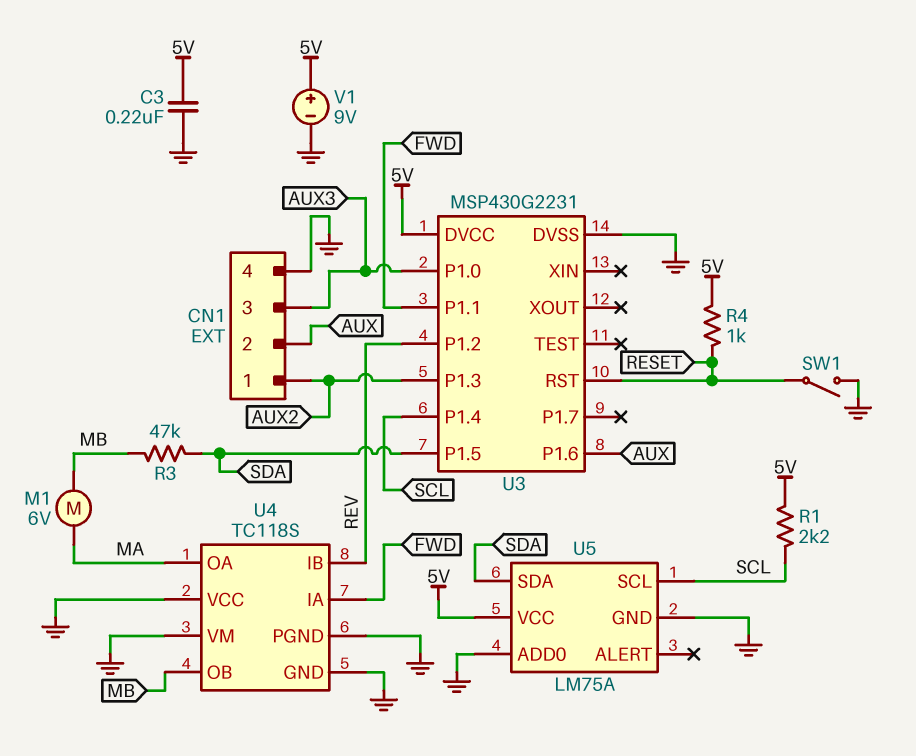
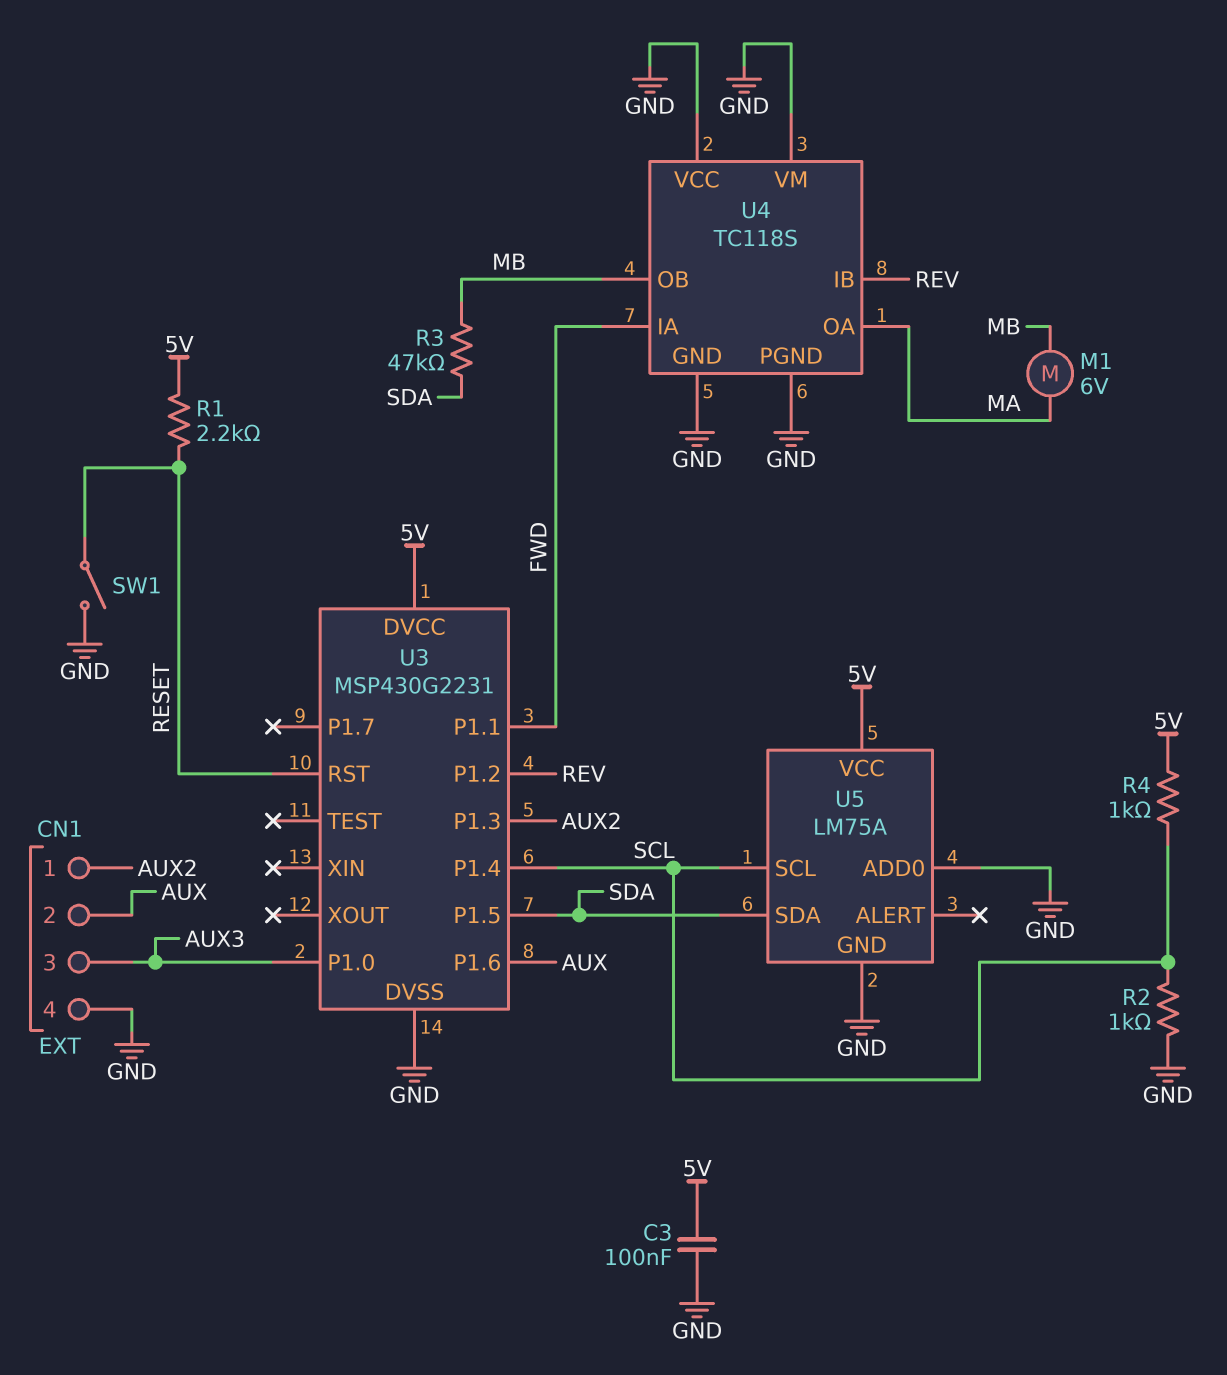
C3: 220nF (5V, GND) -> 100nF (5V, GND)
R1: 2.2k (5V, SCL) -> 2.2k (5V, RESET)
R2: none -> 1k (GND, SCL)
R4: 1k (5V, RESET) -> 1k (5V, SCL)
V1: 9V (plus 5V, minus GND) -> none

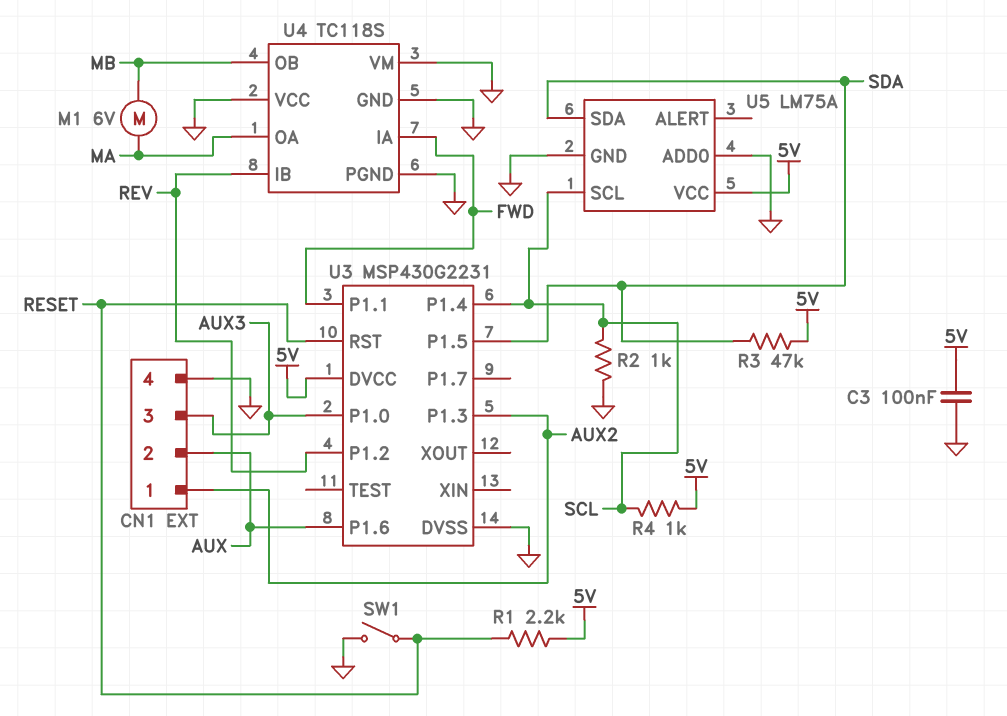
R3: 47k (MB, SDA) -> 47k (5V, SDA)

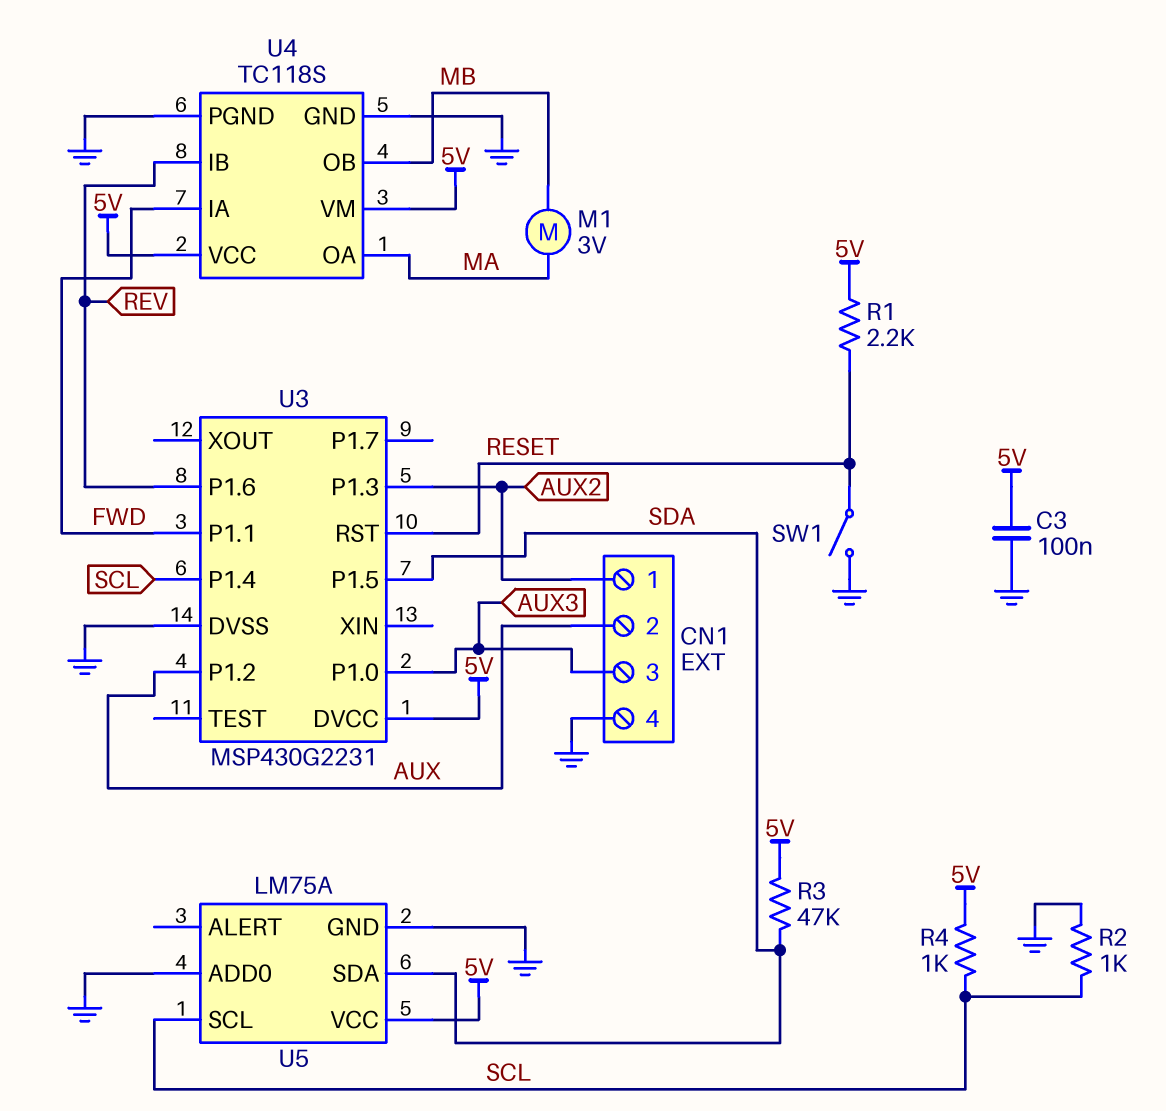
M1: motor 6V (MA, MB) -> motor 3V (MA, MB)
U3 pin P1.2: REV -> AUX
U3 pin P1.6: AUX -> REV
U4 pin VCC: GND -> 5V
U4 pin VM: GND -> 5V

